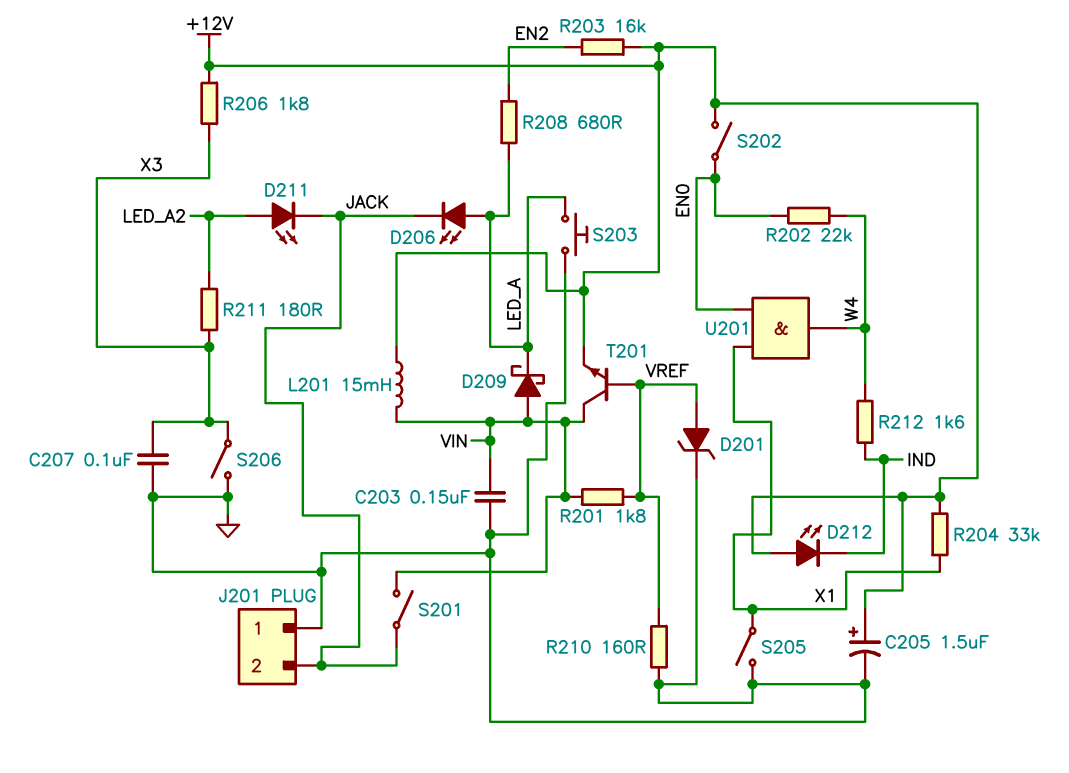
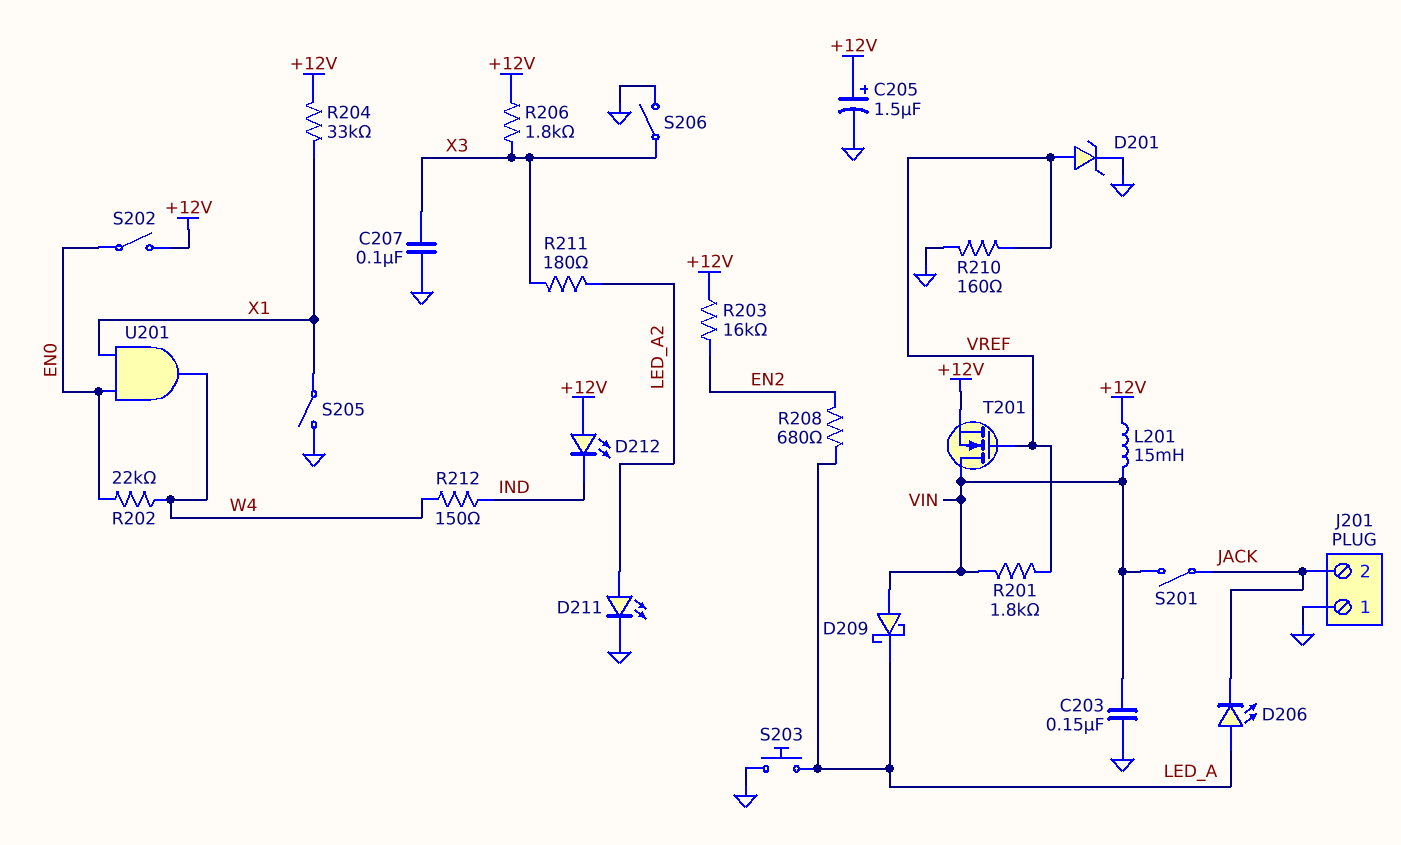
D211: LED (A LED_A2, K JACK) -> LED (A LED_A2, K GND)
R212: 1.6k (IND, W4) -> 150 (IND, W4)
T201: NPN (B VREF, C VIN, E +12V) -> NMOS (G VREF, D VIN, S +12V)

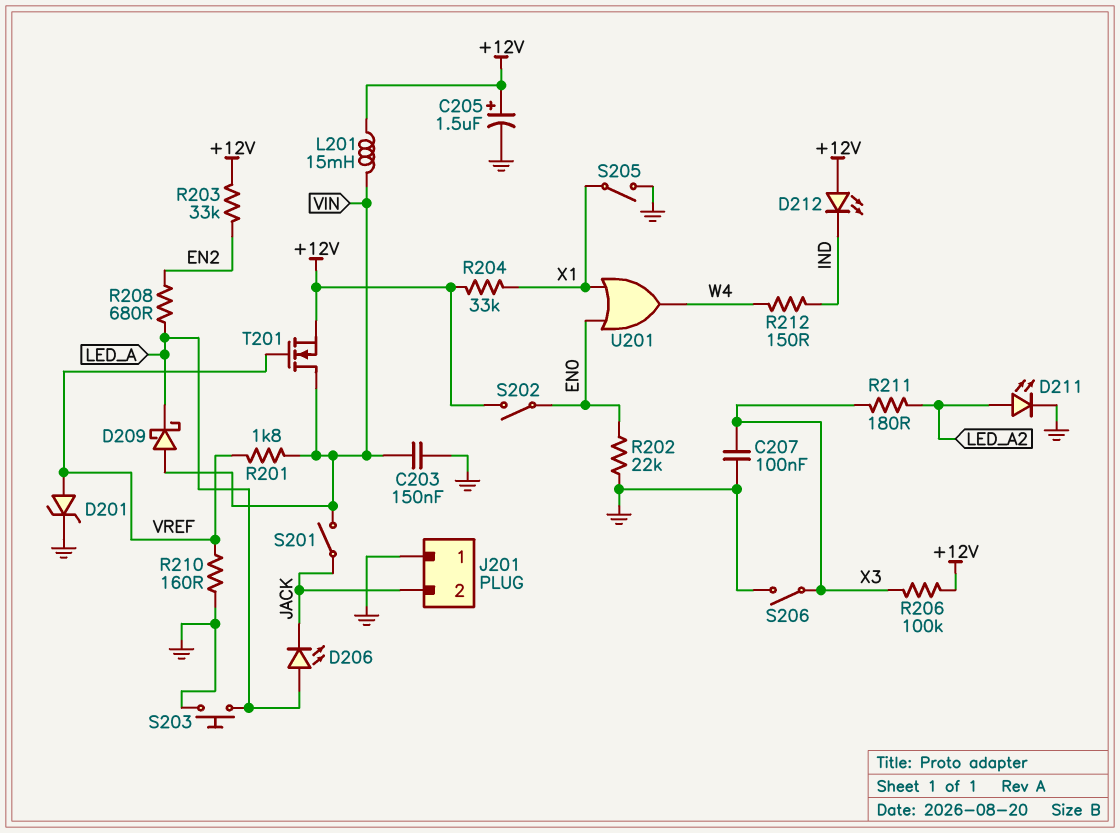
R202: 22k (EN0, W4) -> 22k (EN0, GND)
R203: 16k (+12V, EN2) -> 33k (+12V, EN2)
R206: 1.8k (+12V, X3) -> 100k (+12V, X3)
U201: AND (in EN0, in X1, out W4) -> OR (in EN0, in X1, out W4)

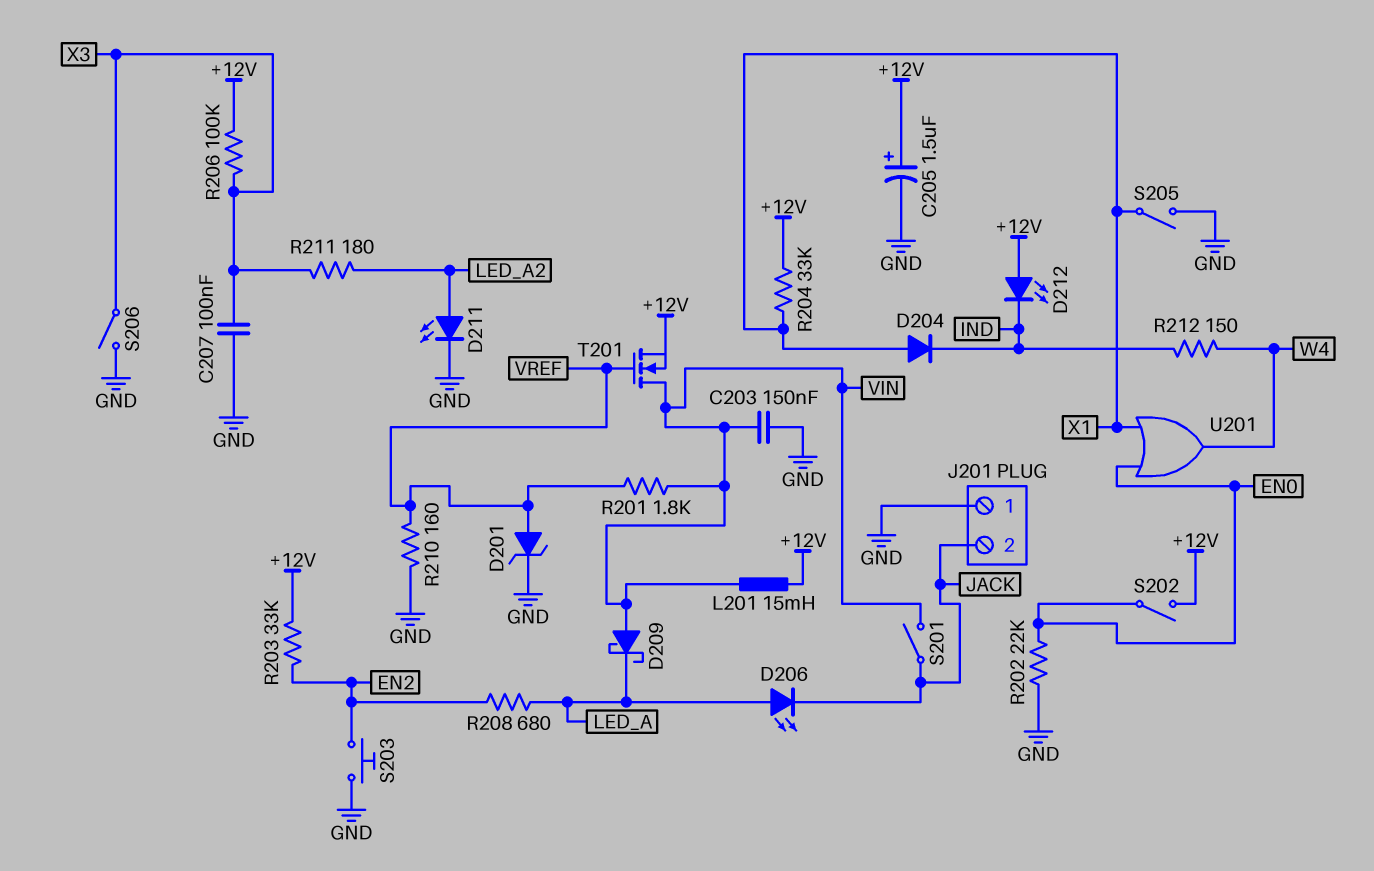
D204: none -> diode (A X1, K IND)
S203: button (GND, LED_A) -> button (EN2, GND)

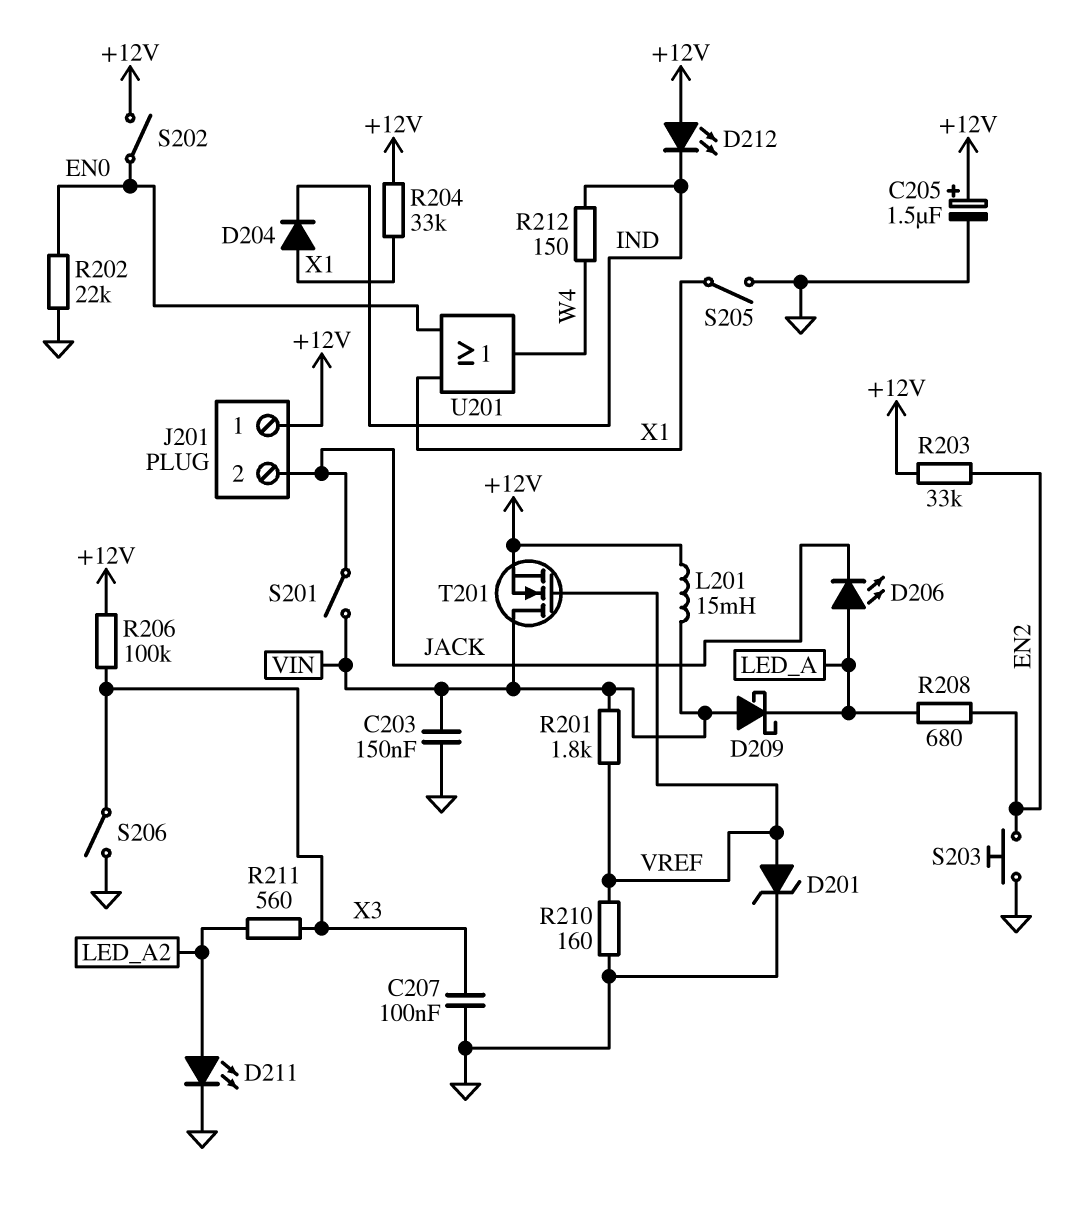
J201 pin 1: GND -> +12V
R211: 180 (LED_A2, X3) -> 560 (LED_A2, X3)

